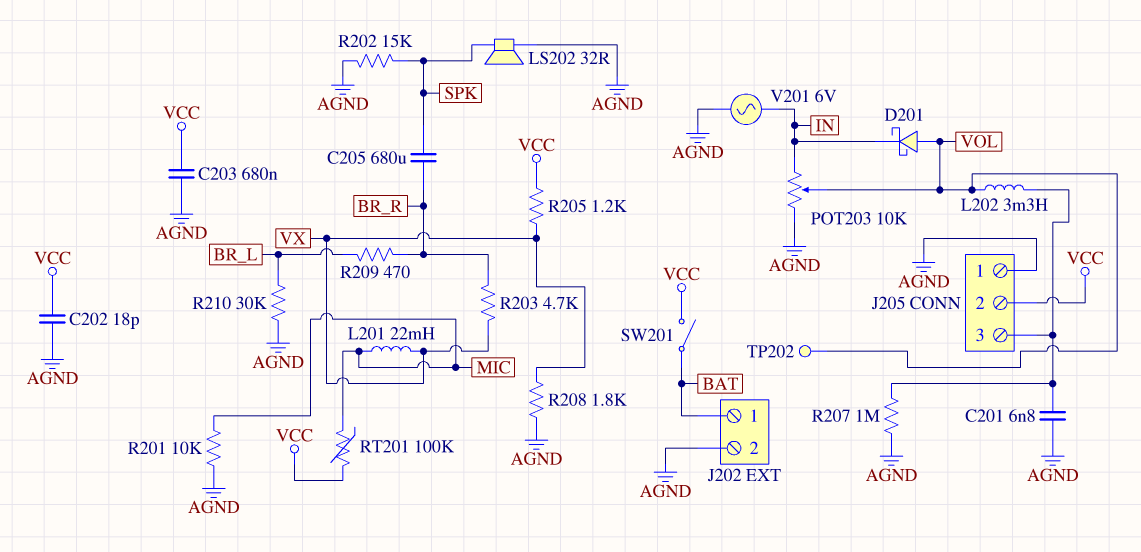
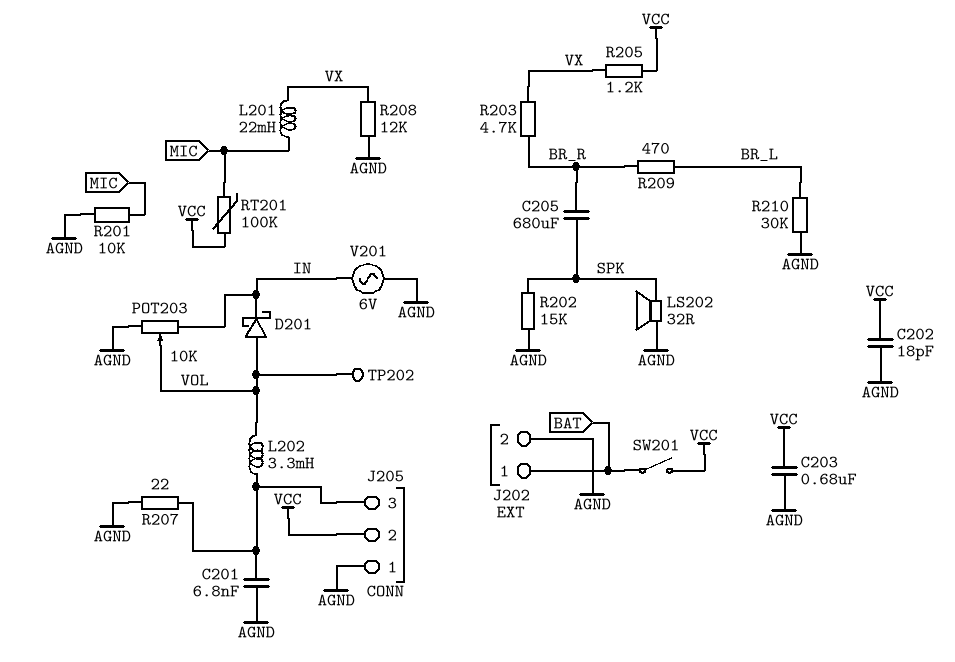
R207: 1M (AGND, J205/3) -> 22 (AGND, J205/3)
R208: 1.8k (AGND, VX) -> 12k (AGND, VX)

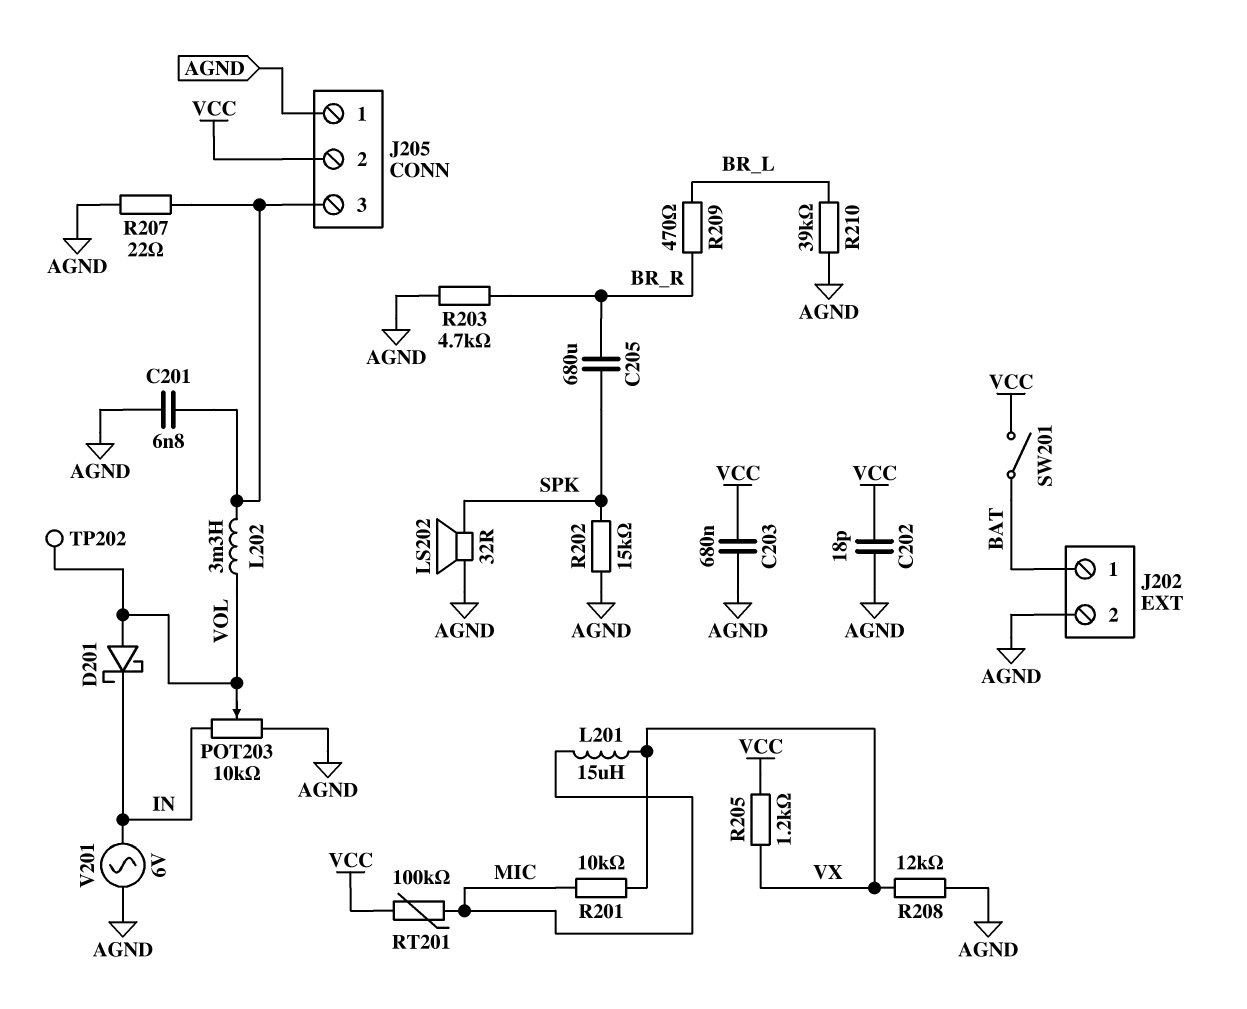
L201: 22mH (MIC, VX) -> 15uH (MIC, VX)
R201: 10k (AGND, MIC) -> 10k (MIC, VX)
R203: 4.7k (BR_R, VX) -> 4.7k (AGND, BR_R)
R210: 30k (AGND, BR_L) -> 39k (AGND, BR_L)

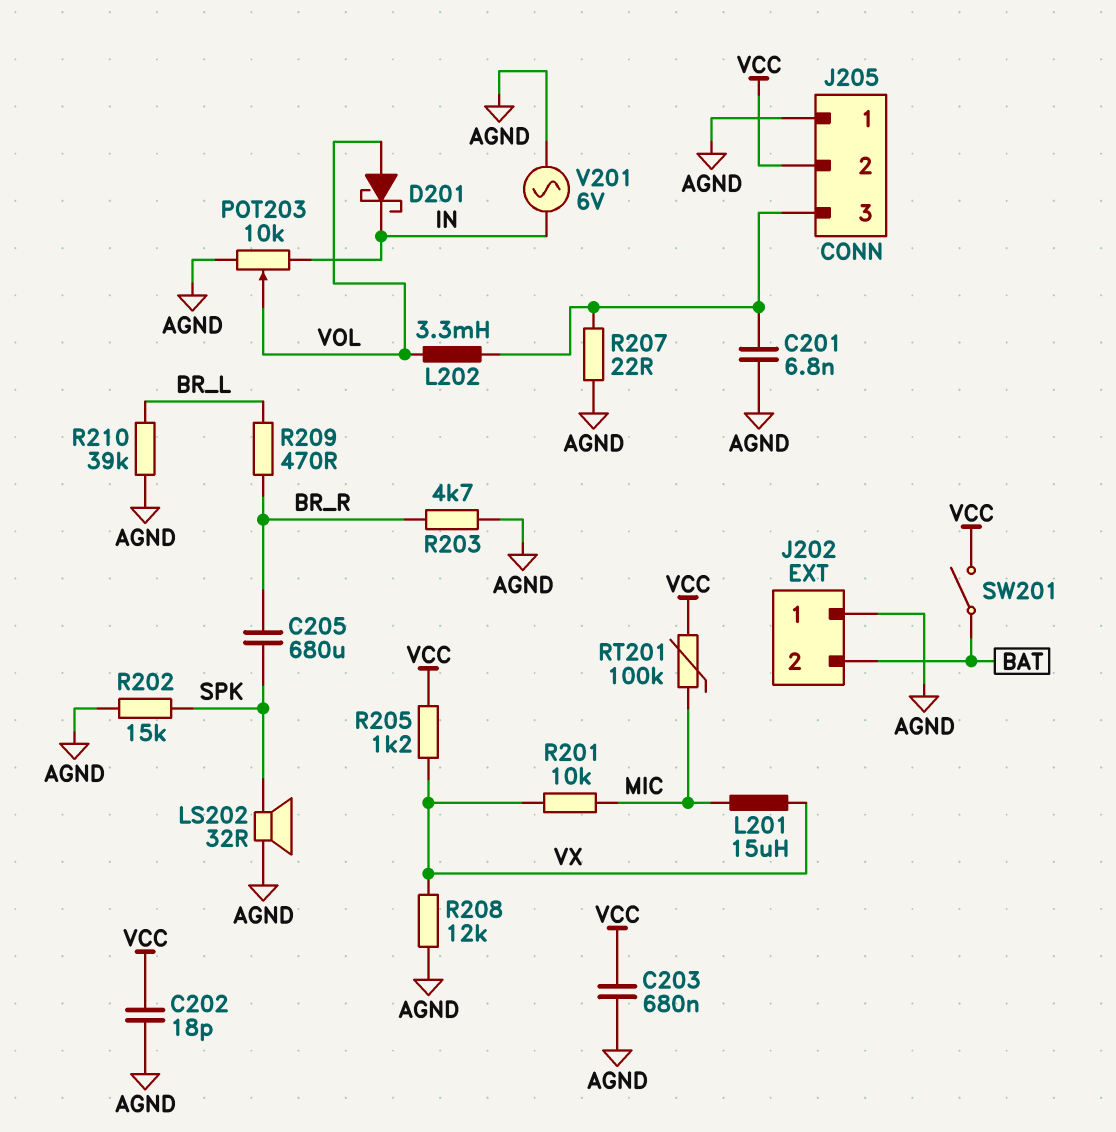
J202 pin 1: BAT -> AGND
J202 pin 2: AGND -> BAT
TP202: test point (VOL) -> none

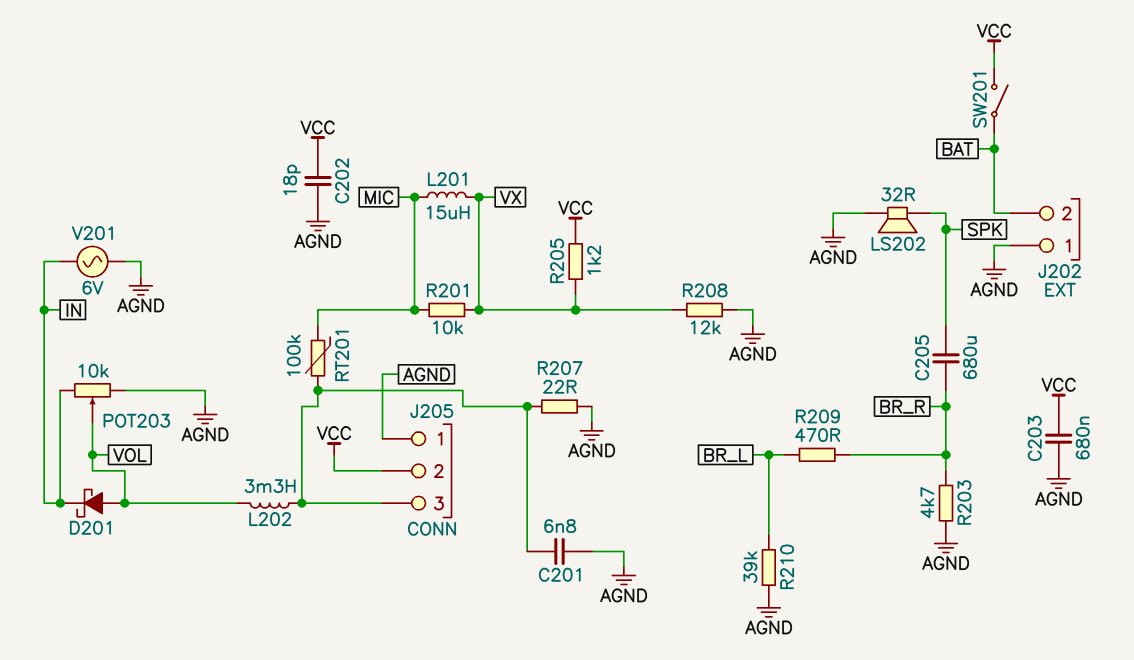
R202: 15k (AGND, SPK) -> none
RT201: 100k (MIC, VCC) -> 100k (J205/3, MIC)

